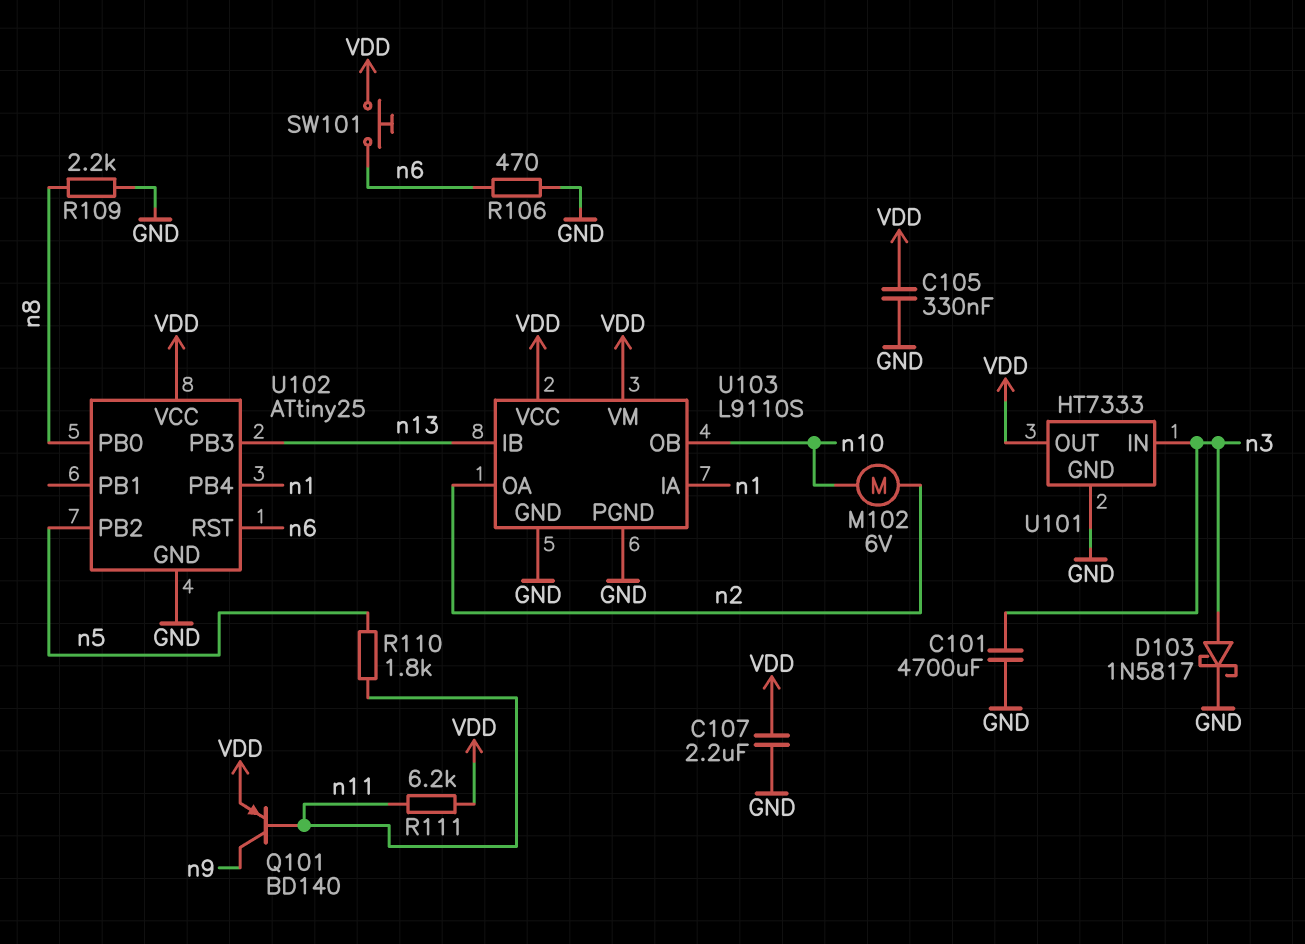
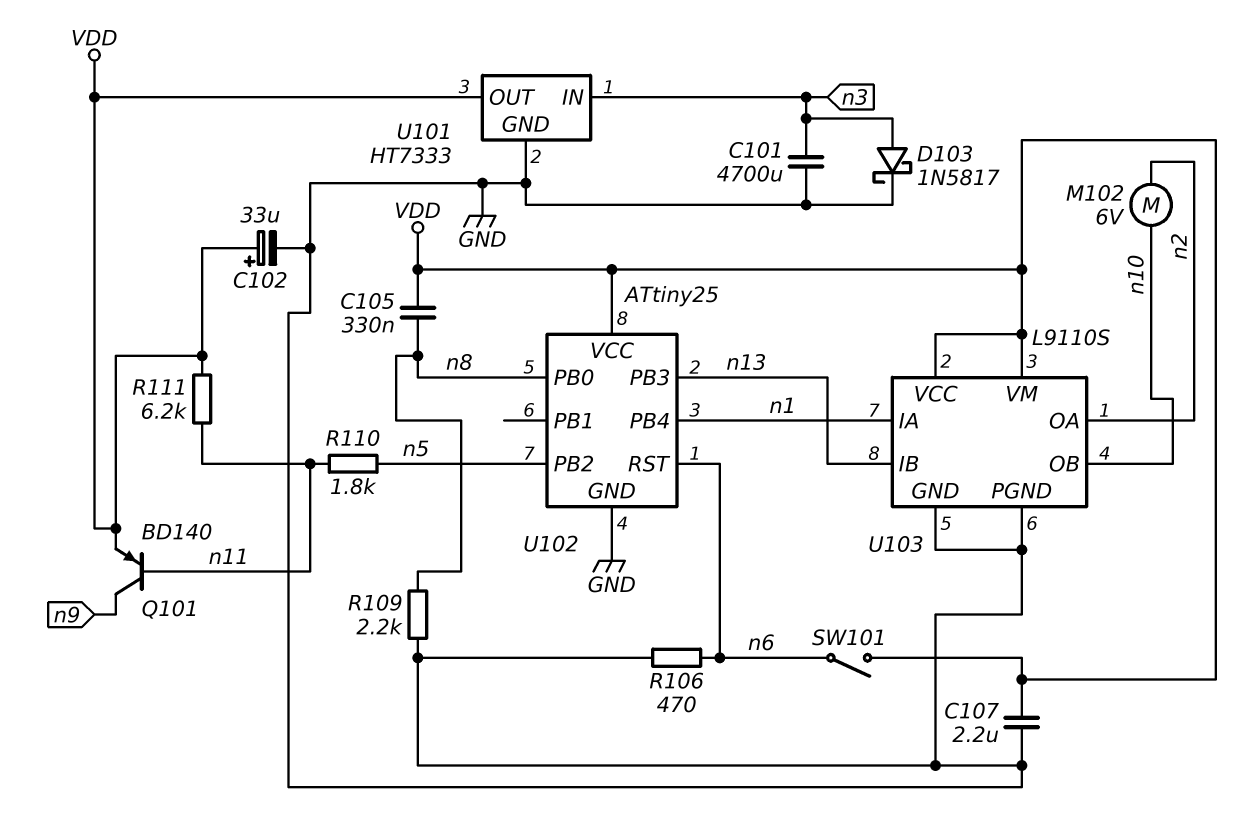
C102: none -> 33uF (plus VDD, minus GND)
C105: 330nF (GND, VDD) -> 330nF (VDD, n8)
SW101: button (VDD, n6) -> switch (VDD, n6)

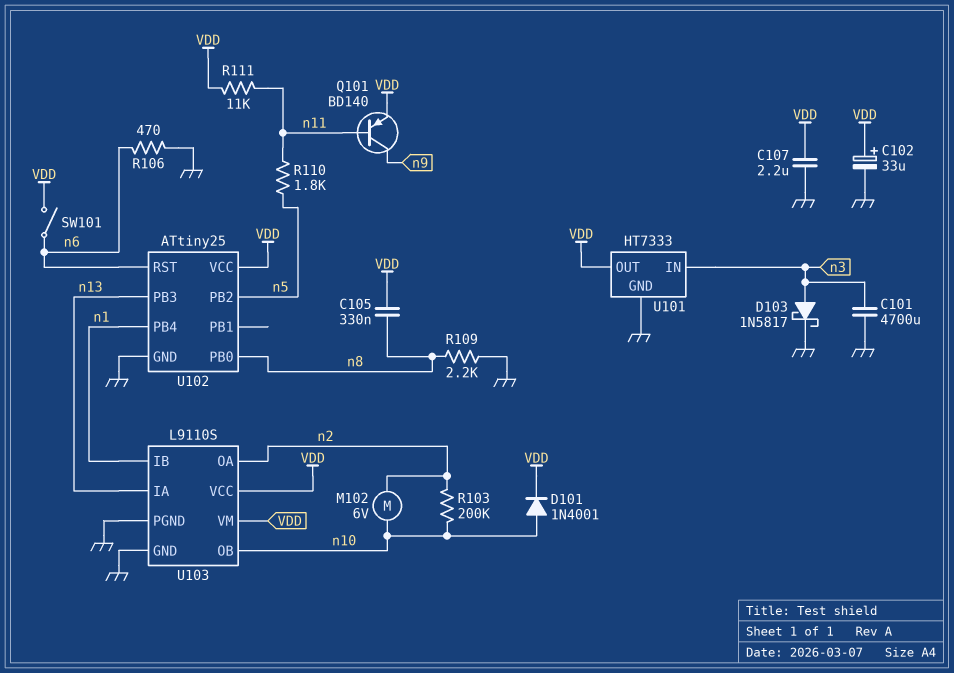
D101: none -> diode 1N4001 (A n10, K VDD)
R103: none -> 200k (n2, n10)
R111: 6.2k (VDD, n11) -> 11k (VDD, n11)
U103 pin IA: n1 -> n13
U103 pin IB: n13 -> n1

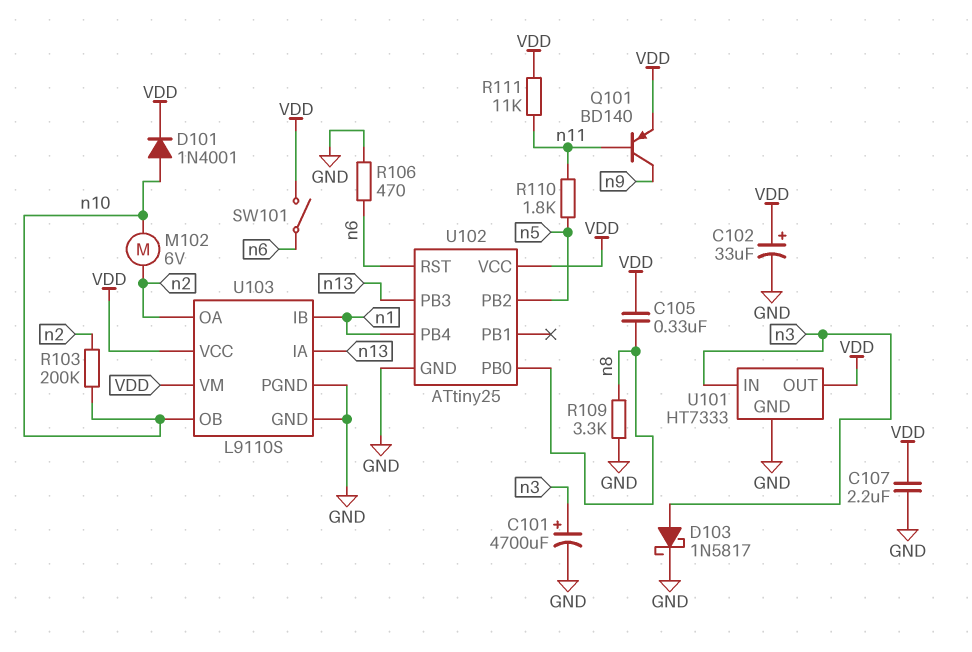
C101: 4700uF (GND, n3) -> 4700uF (plus n3, minus GND)
R109: 2.2k (GND, n8) -> 3.3k (GND, n8)

